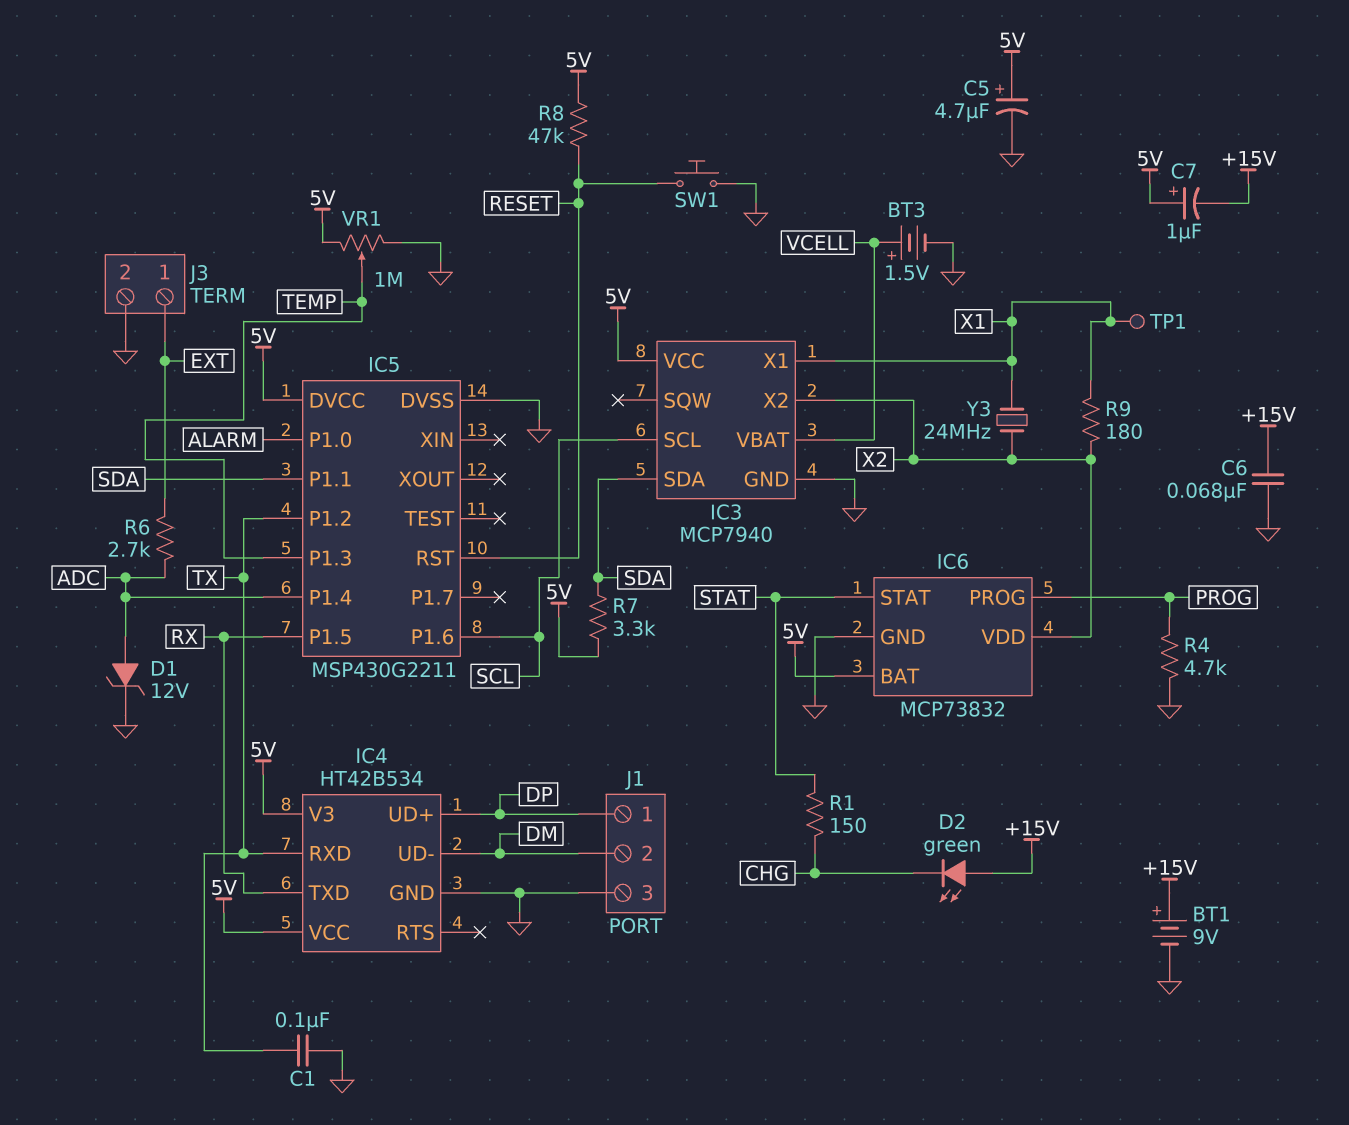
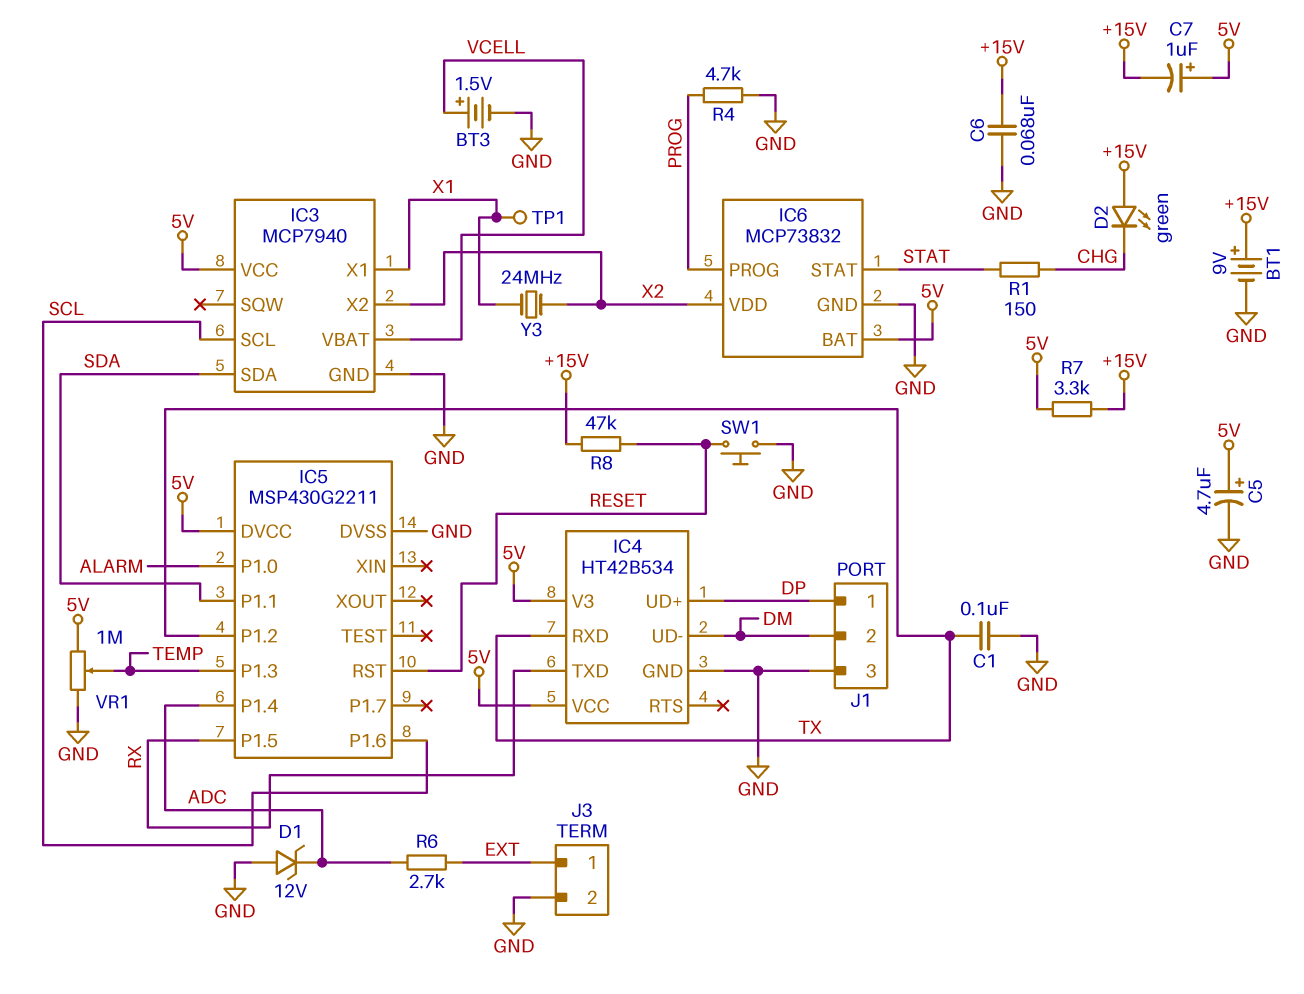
D1: zener 12V (A ADC, K GND) -> zener 12V (A GND, K ADC)
R7: 3.3k (5V, SDA) -> 3.3k (+15V, 5V)
R8: 47k (5V, RESET) -> 47k (+15V, RESET)
R9: 180 (X1, X2) -> none

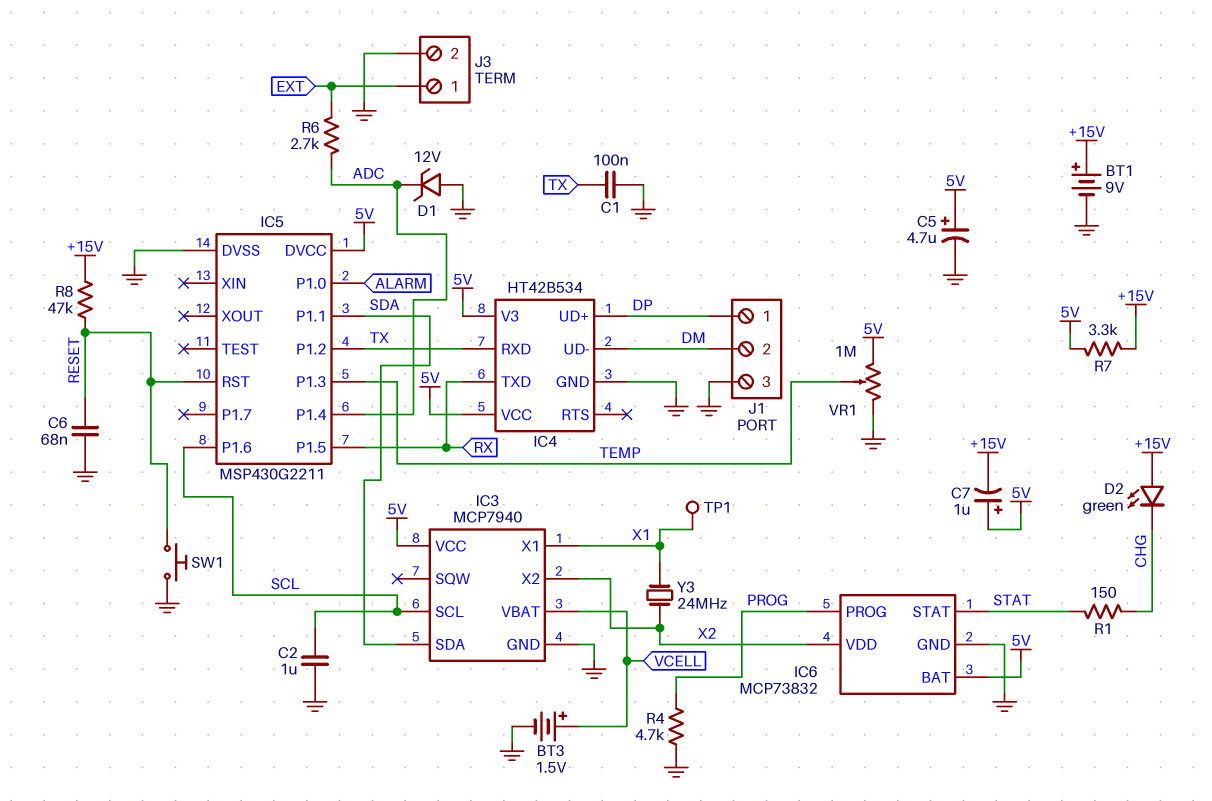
C2: none -> 1uF (GND, SCL)
C6: 68nF (+15V, GND) -> 68nF (GND, RESET)

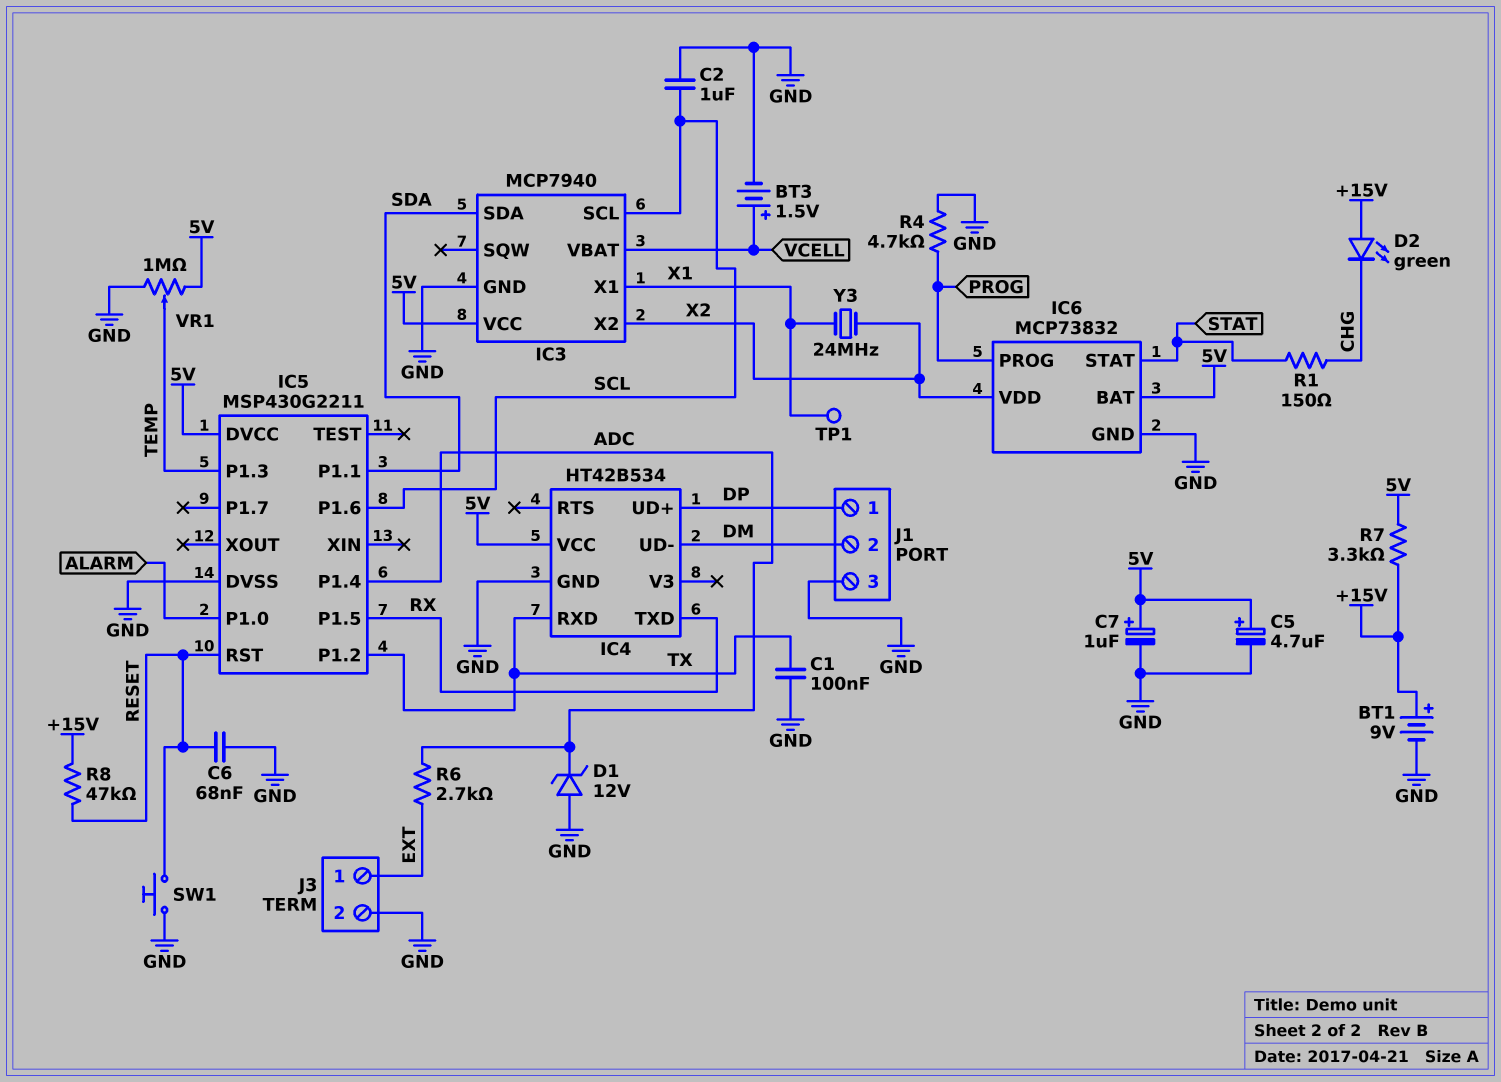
C7: 1uF (plus 5V, minus +15V) -> 1uF (plus 5V, minus GND)
IC4 pin V3: 5V -> none

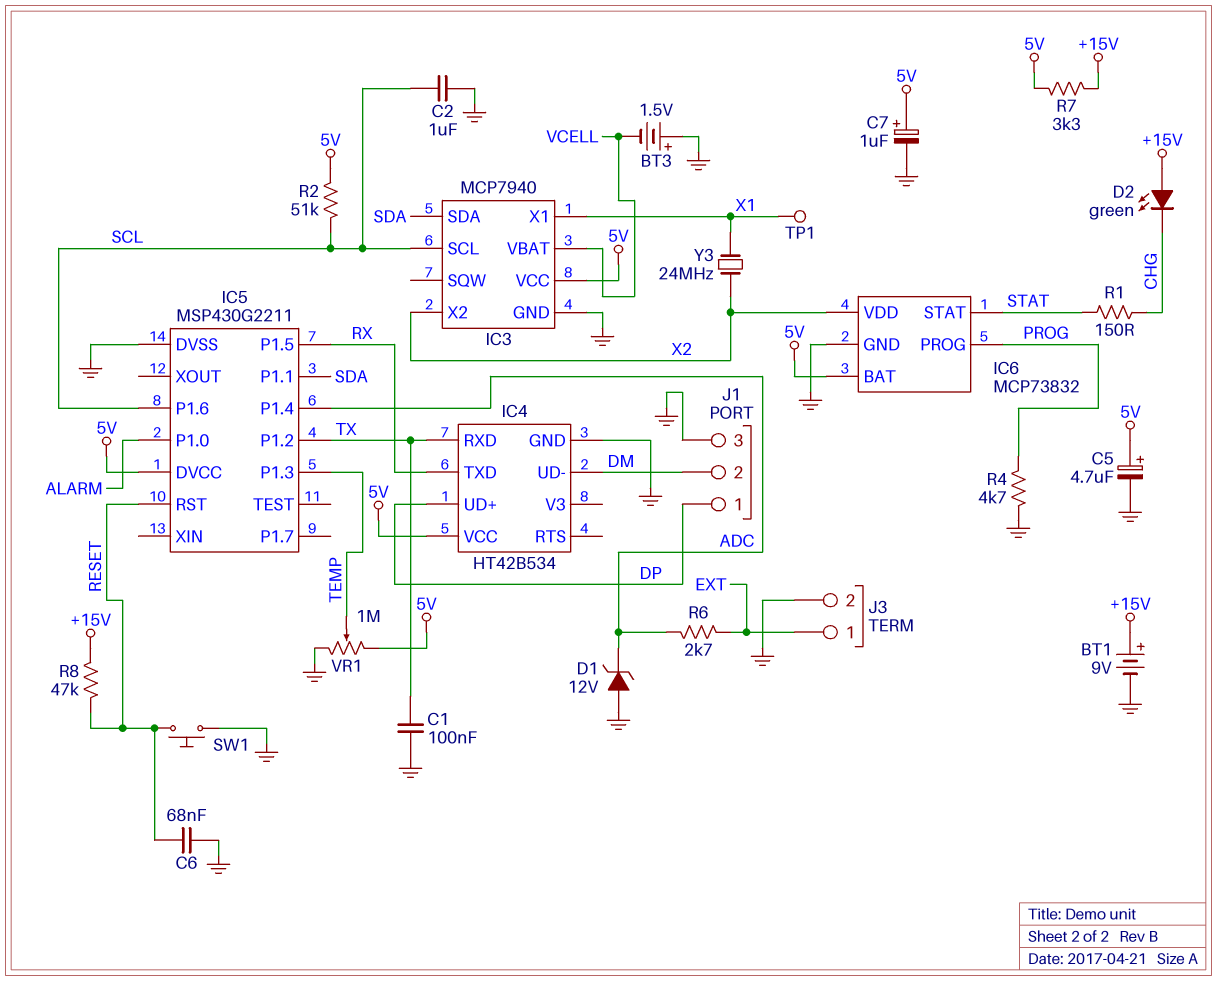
BT3: 1.5V (plus VCELL, minus GND) -> 1.5V (plus GND, minus VCELL)
R2: none -> 51k (5V, SCL)

